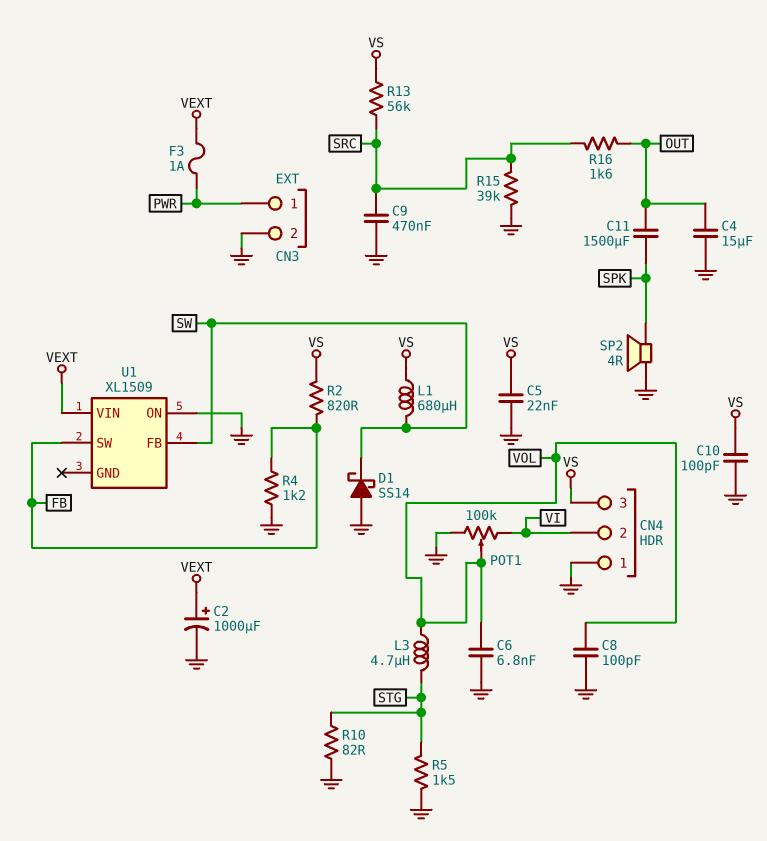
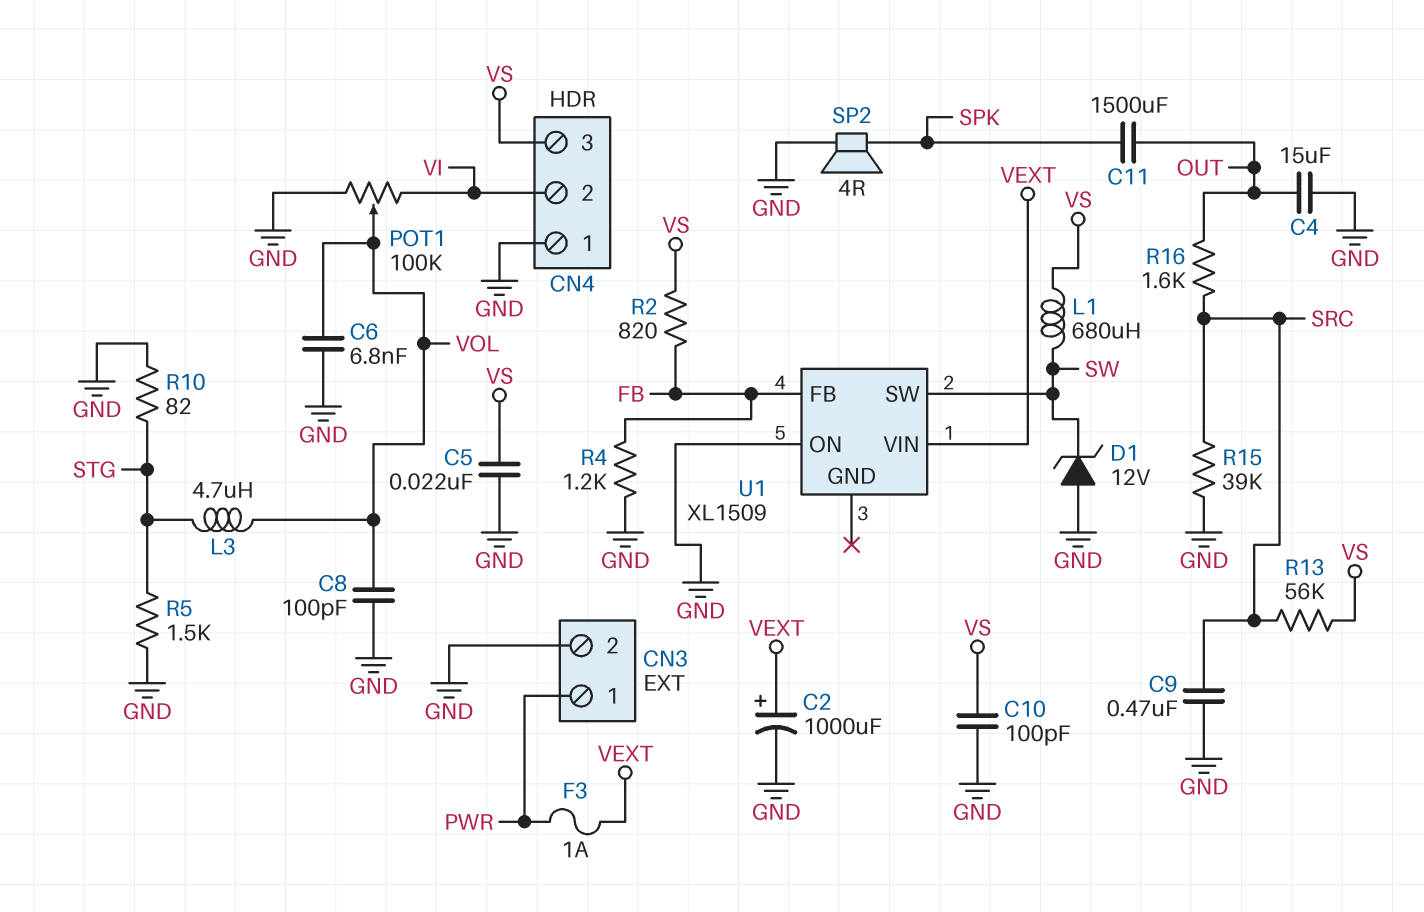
D1: schottky SS14 (A GND, K SW) -> zener 12V (A GND, K SW)
U1 pin FB: SW -> FB
U1 pin SW: FB -> SW

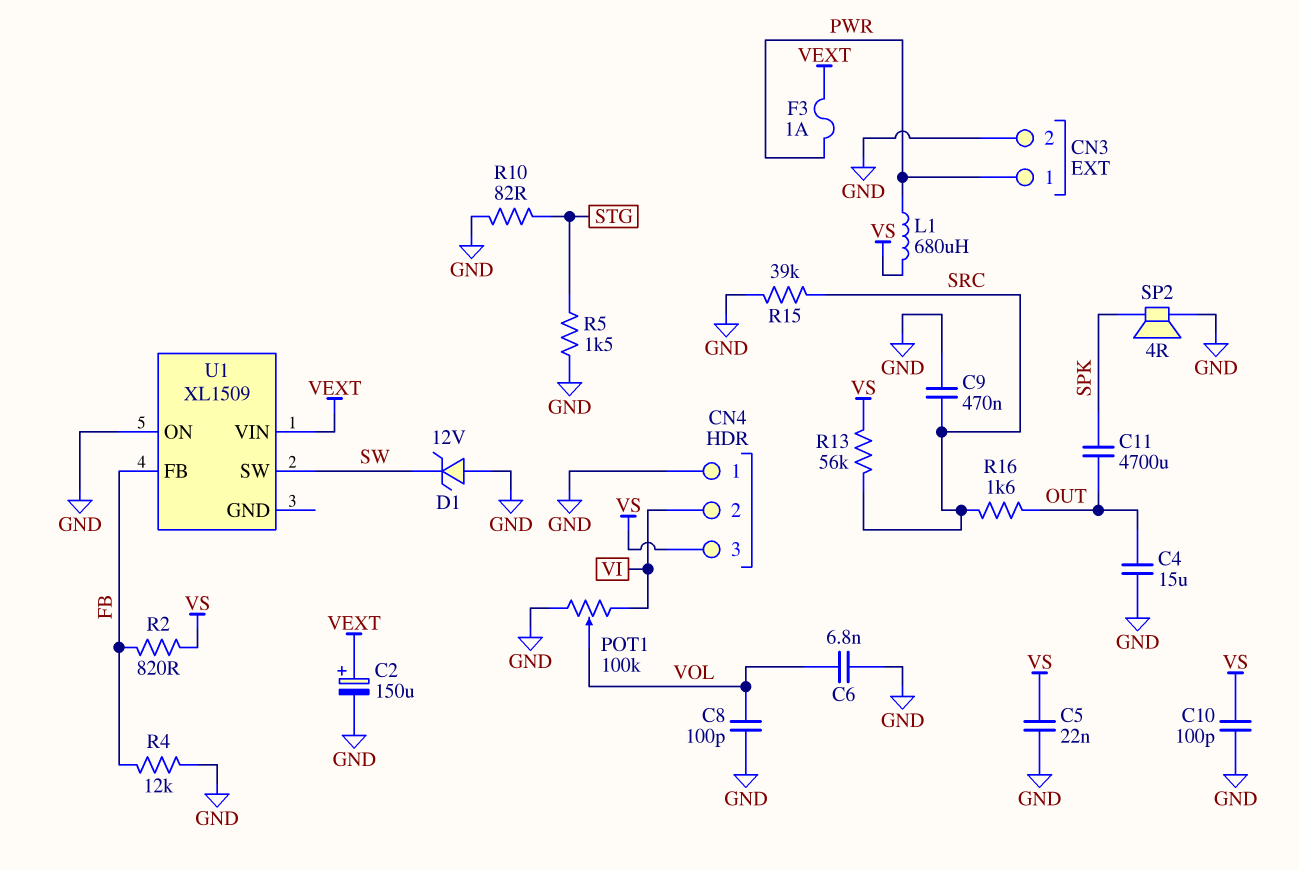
C2: 1000uF (plus VEXT, minus GND) -> 150uF (plus VEXT, minus GND)
C11: 1500uF (OUT, SPK) -> 4700uF (OUT, SPK)
L1: 680uH (SW, VS) -> 680uH (PWR, VS)
L3: 4.7uH (STG, VOL) -> none
R4: 1.2k (FB, GND) -> 12k (FB, GND)

